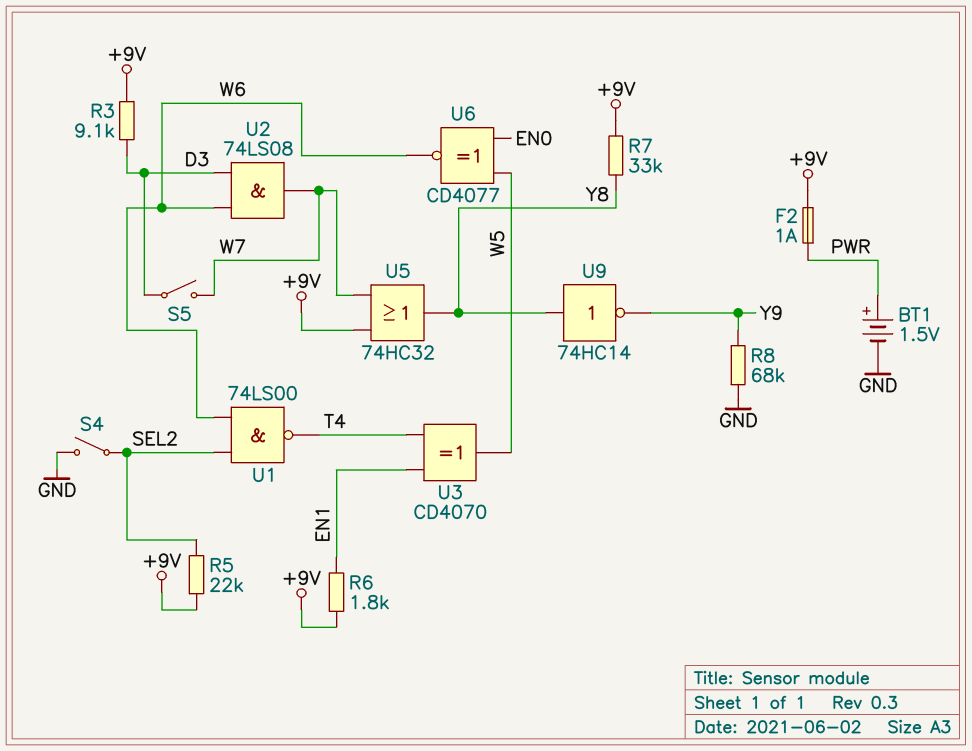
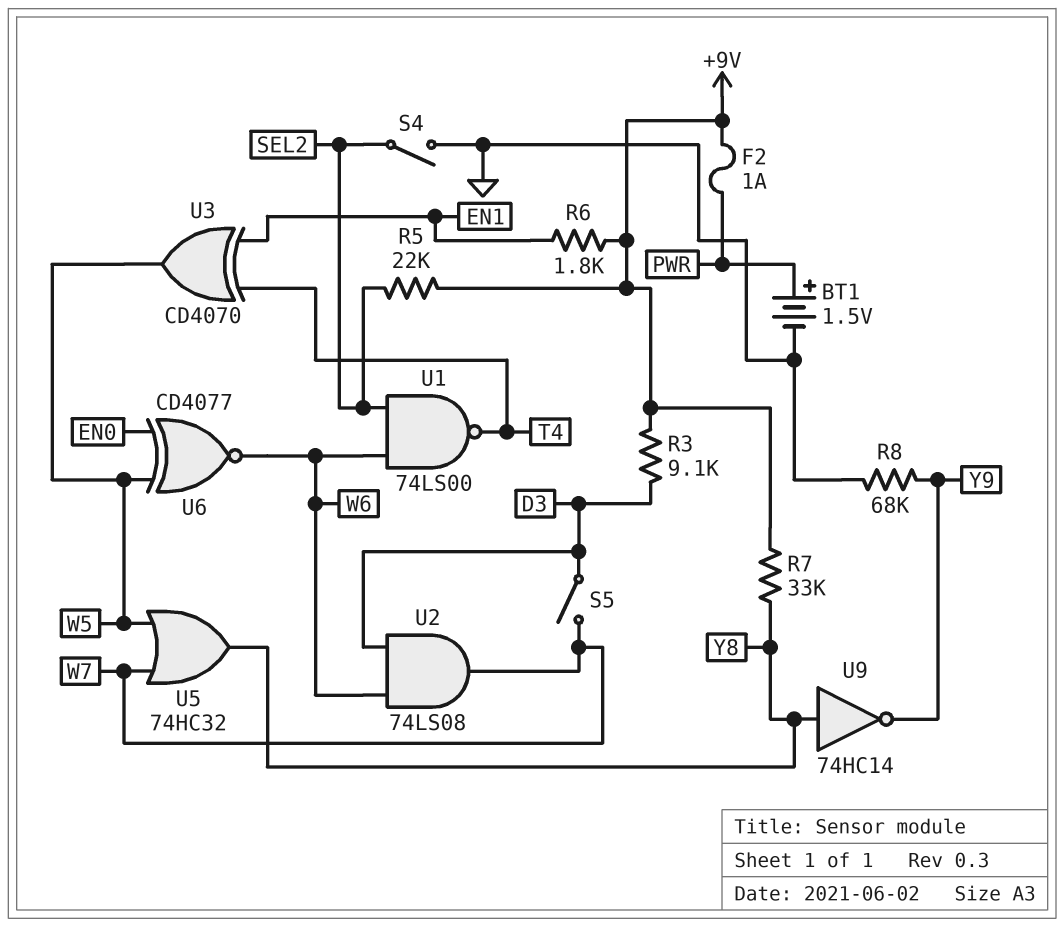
U5: OR 74HC32 (in +9V, in W7, out Y8) -> OR 74HC32 (in W5, in W7, out Y8)

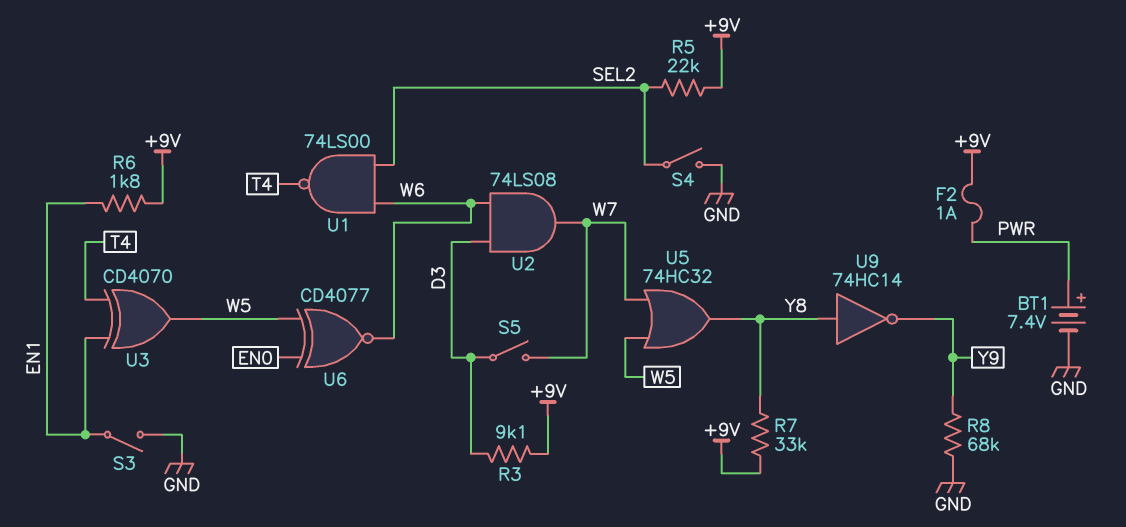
BT1: 1.5V (plus PWR, minus GND) -> 7.4V (plus PWR, minus GND)
S3: none -> switch (EN1, GND)

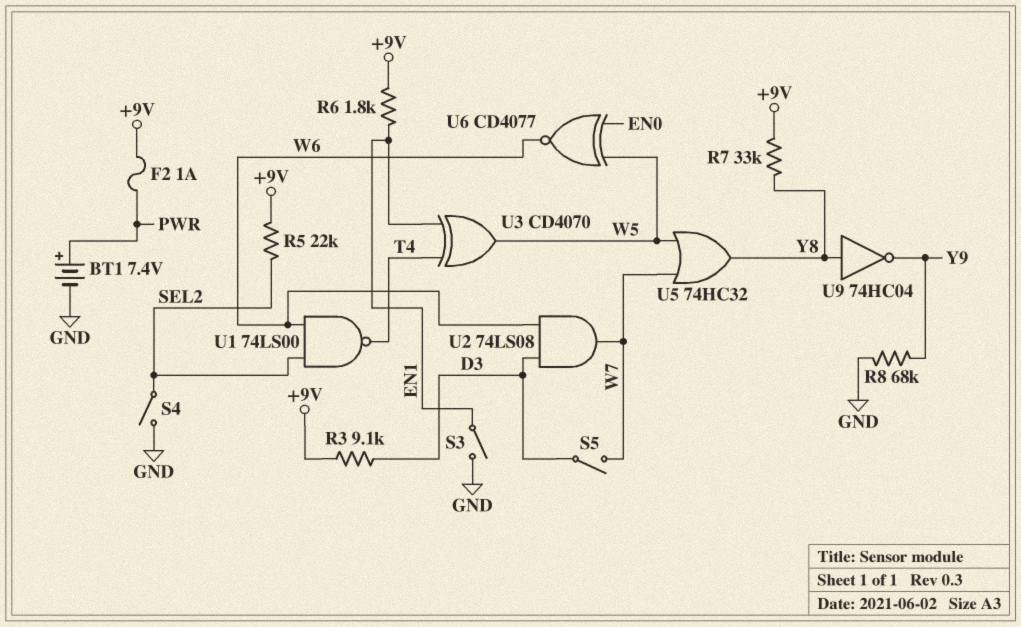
U9: NOT 74HC14 (in Y8, out Y9) -> NOT 74HC04 (in Y8, out Y9)

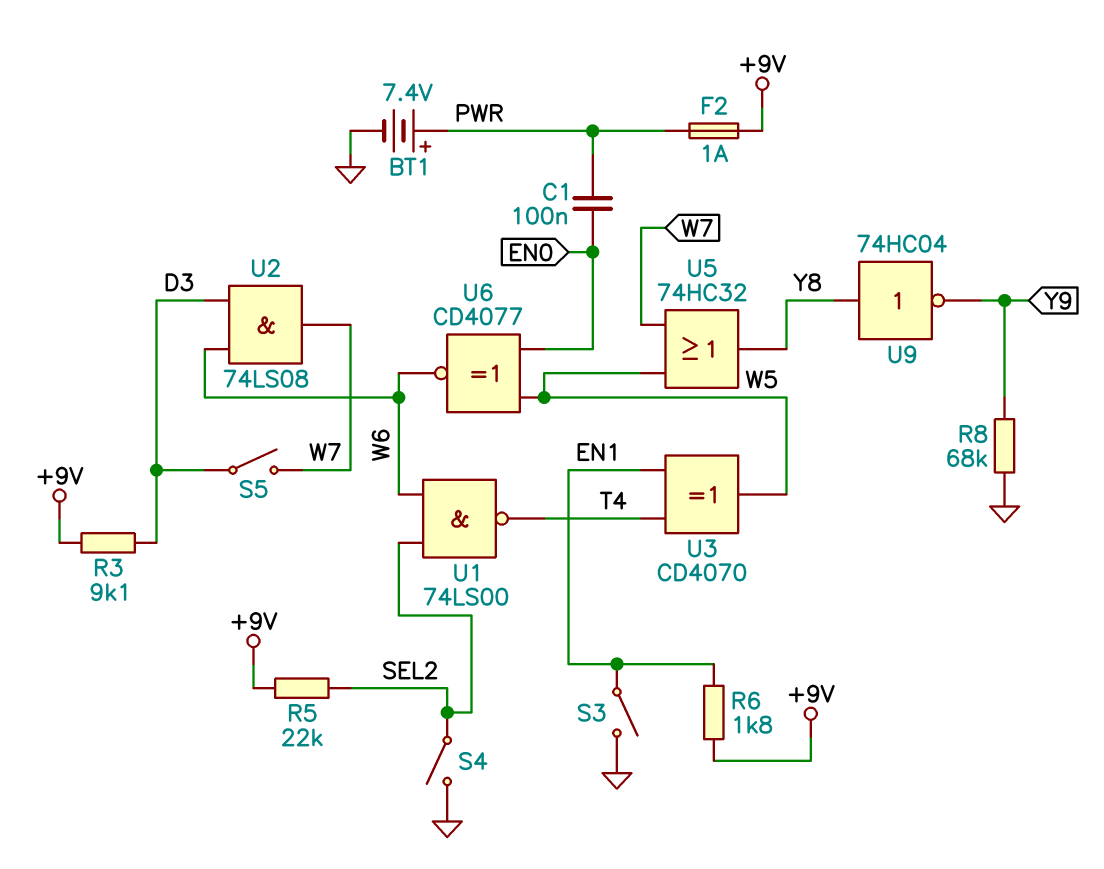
C1: none -> 100nF (EN0, PWR)
R7: 33k (+9V, Y8) -> none

